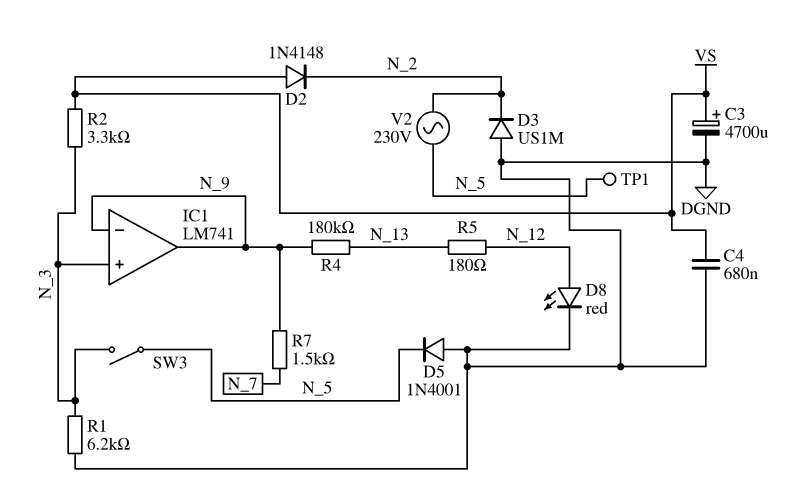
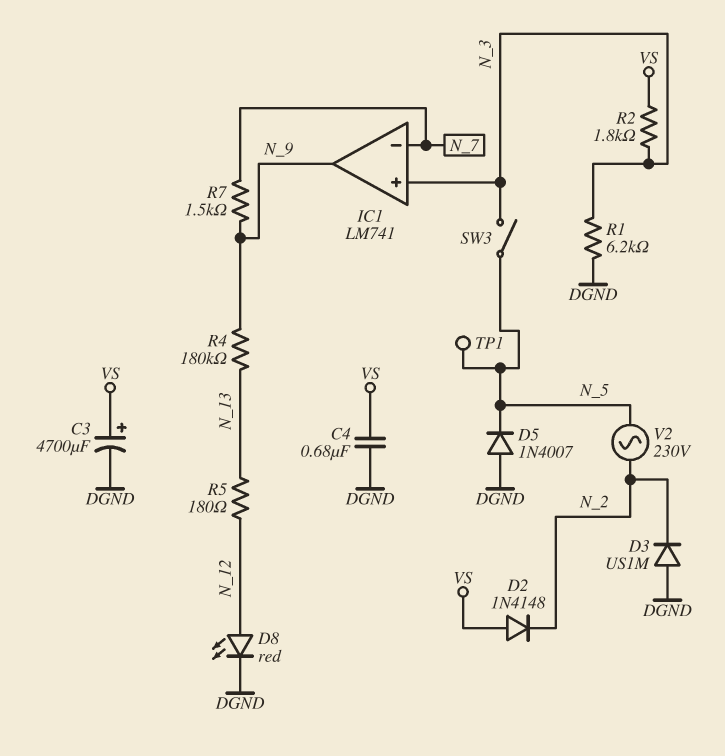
D5: diode 1N4001 (A DGND, K N_5) -> diode 1N4007 (A DGND, K N_5)
IC1 pin in-: N_9 -> N_7
R2: 3.3k (N_3, VS) -> 1.8k (N_3, VS)

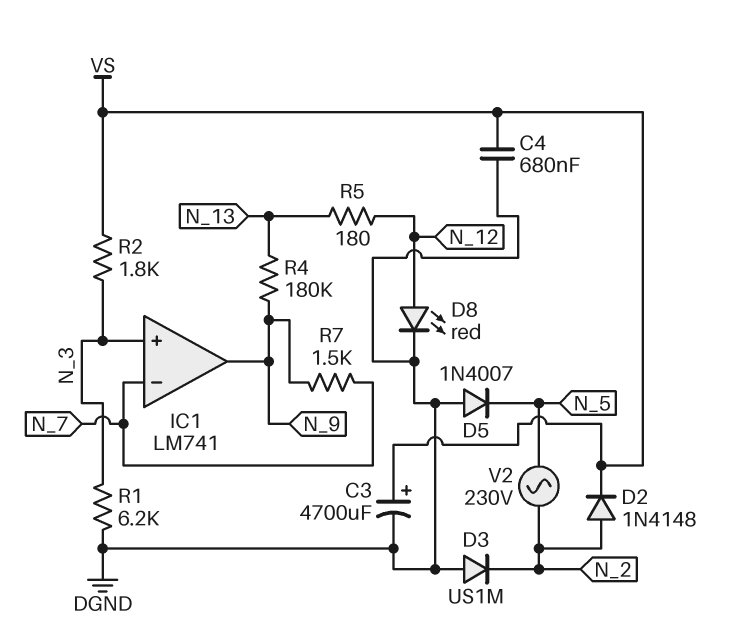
D2: diode 1N4148 (A VS, K N_2) -> diode 1N4148 (A N_2, K VS)
SW3: switch (N_3, N_5) -> none
TP1: test point (N_5) -> none

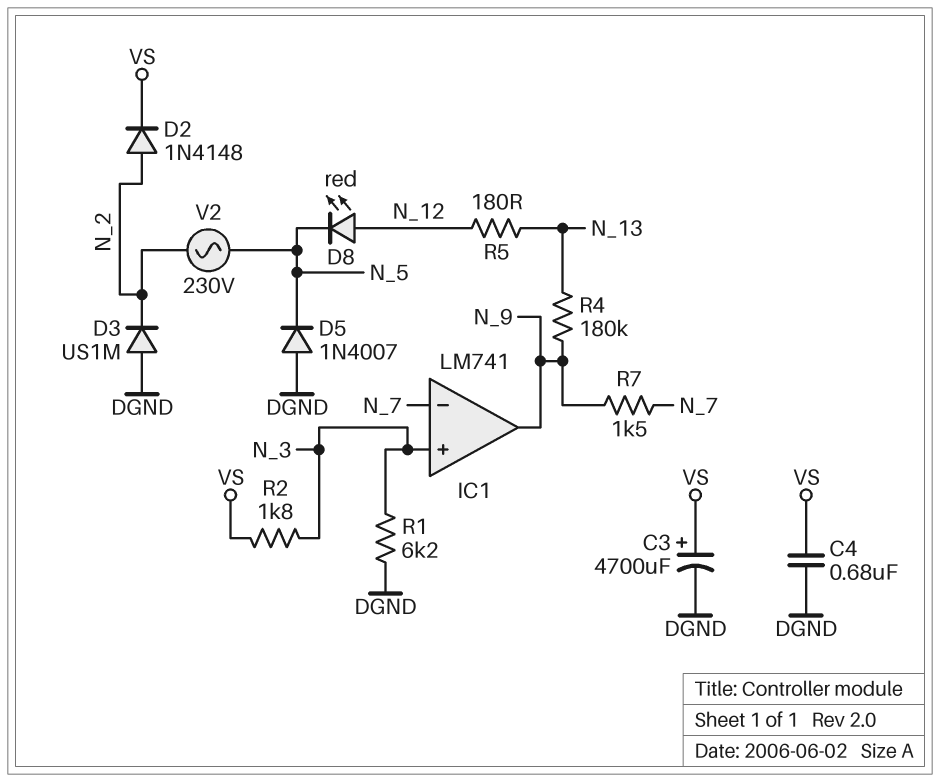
D8: LED red (A N_12, K DGND) -> LED red (A N_12, K N_5)

